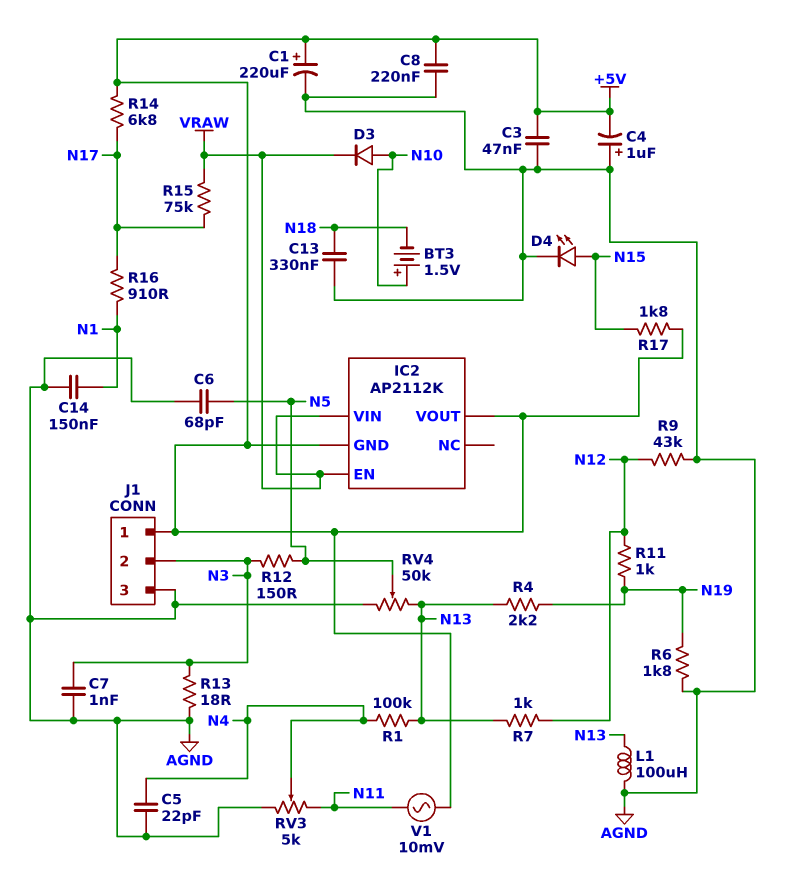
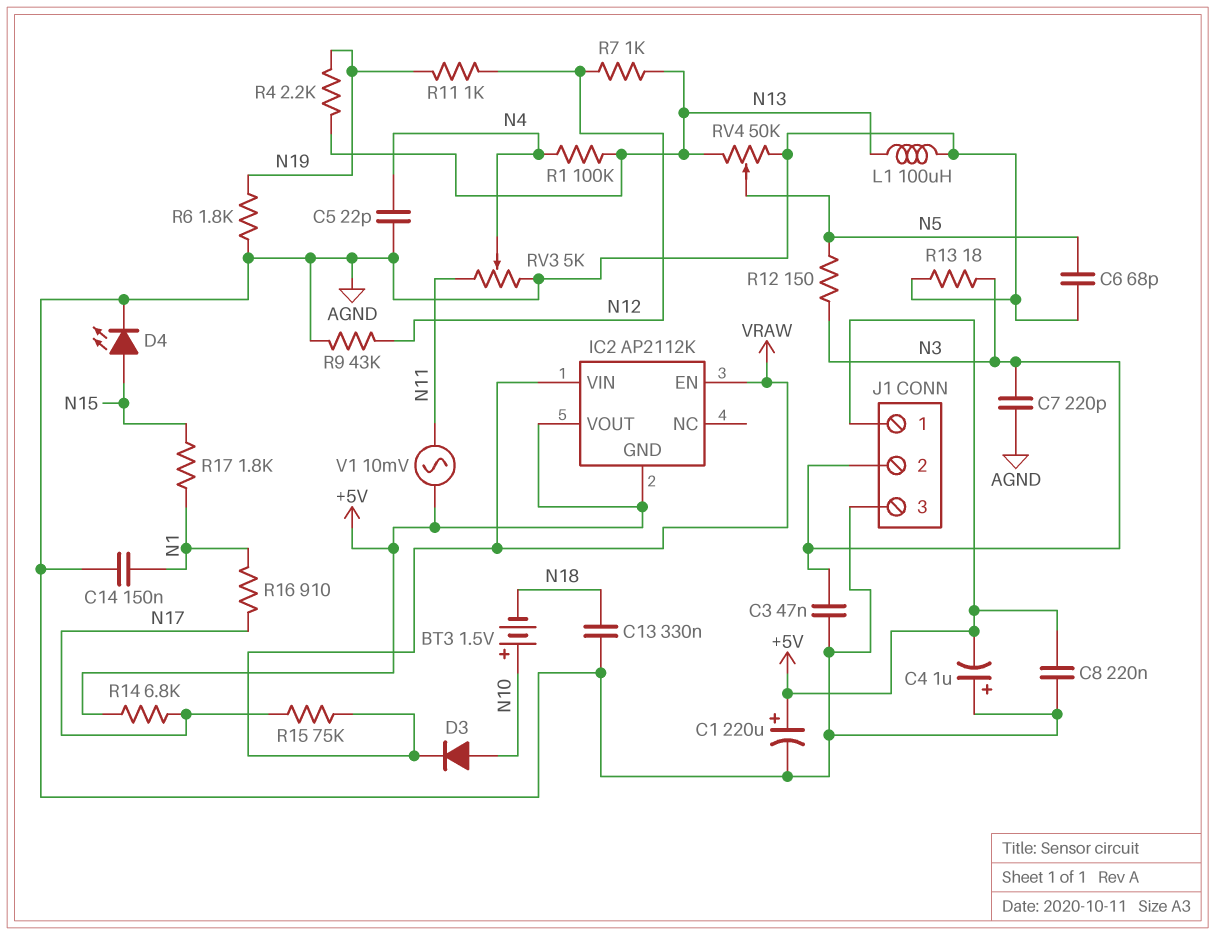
C3: 47nF (+5V, AGND) -> 47nF (AGND, N3)
C7: 1nF (AGND, N3) -> 220pF (AGND, N3)
R17: 1.8k (+5V, N15) -> 1.8k (N1, N15)

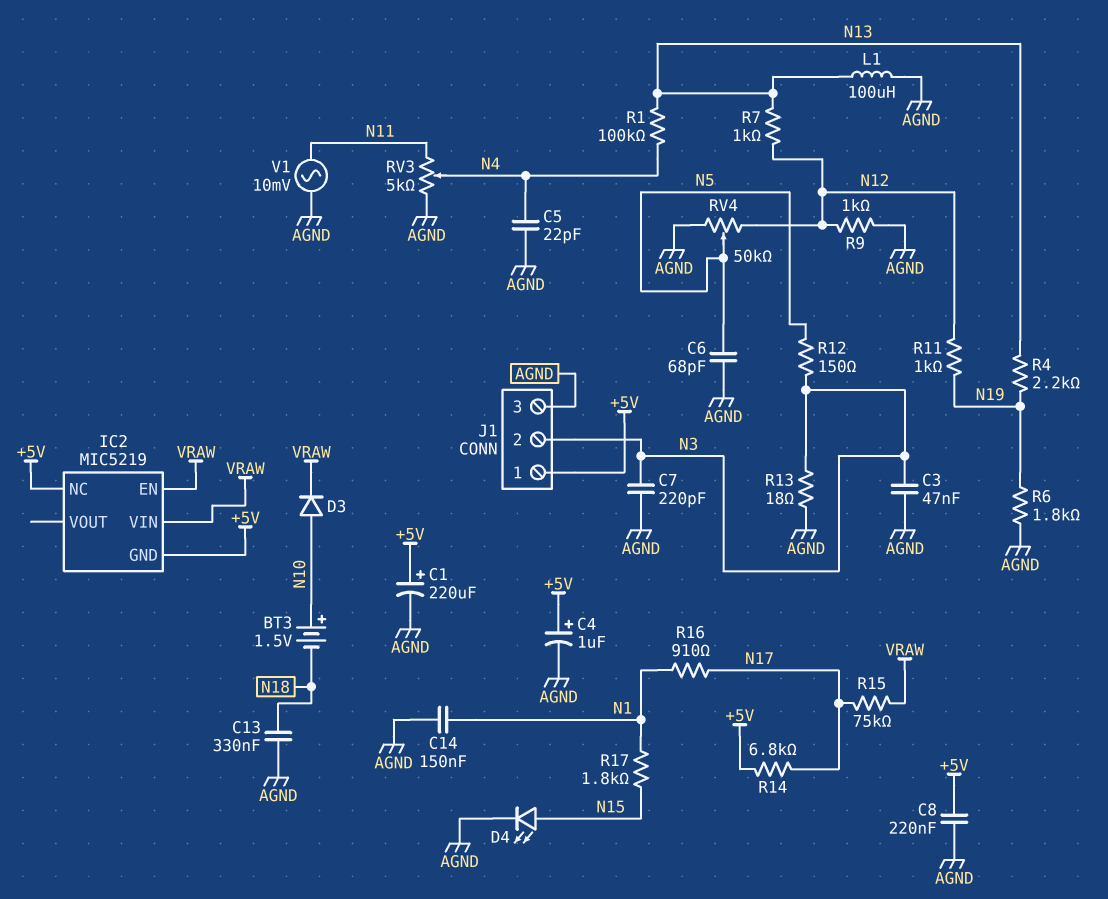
C4: 1uF (plus AGND, minus +5V) -> 1uF (plus +5V, minus AGND)
IC2: AP2112K -> MIC5219
IC2 pin NC: none -> +5V
IC2 pin VOUT: +5V -> none
R9: 43k (AGND, N12) -> 1k (AGND, N12)
RV4: 50k (AGND, N13, wiper N5) -> 50k (AGND, N12, wiper N5)
V1: AC 10mV (+5V, N11) -> AC 10mV (AGND, N11)

